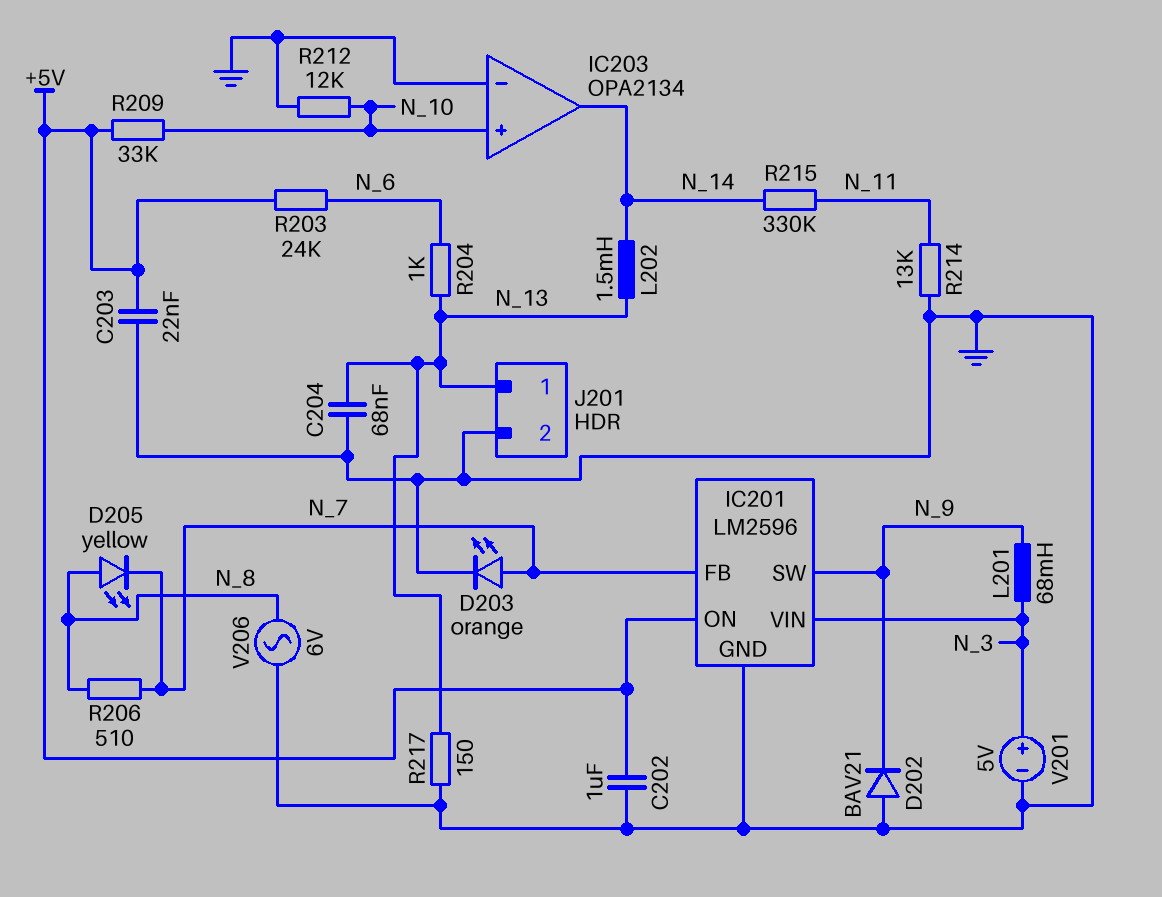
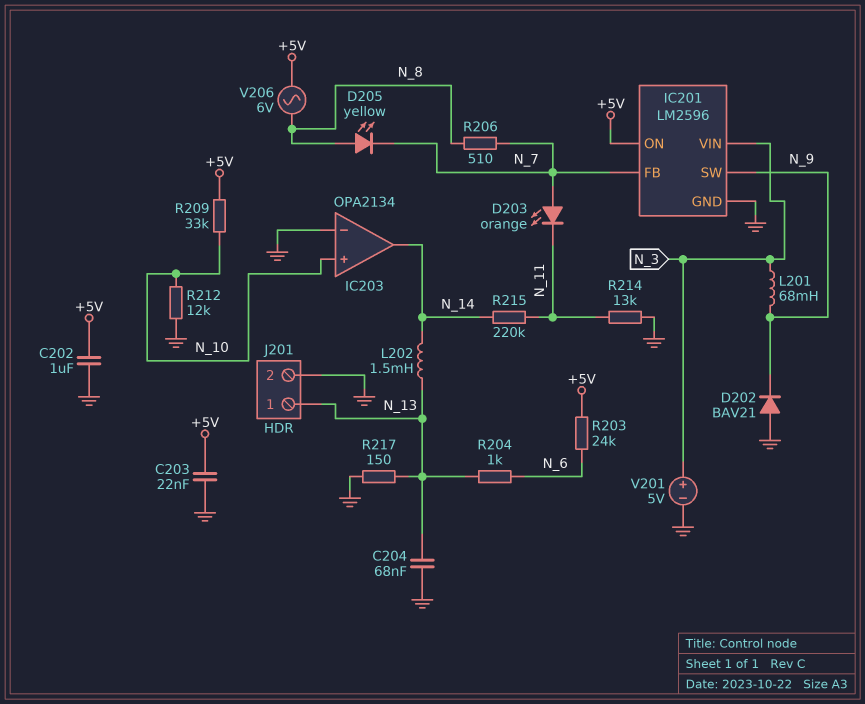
D203: LED orange (A N_7, K GND) -> LED orange (A N_7, K N_11)
R215: 330k (N_11, N_14) -> 220k (N_11, N_14)
V206: AC 6V (GND, N_8) -> AC 6V (+5V, N_8)

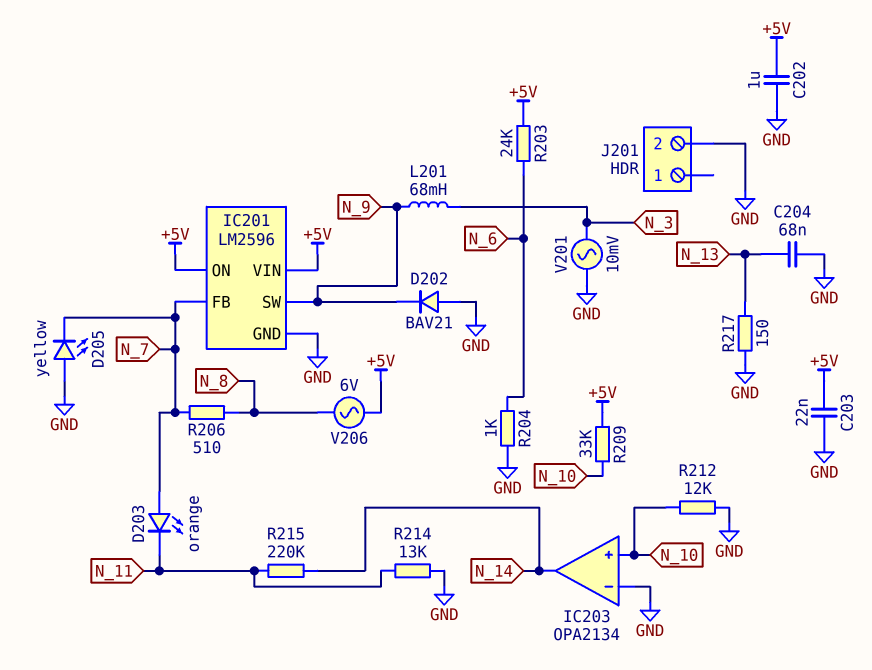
D205: LED yellow (A N_8, K N_7) -> LED yellow (A GND, K N_7)
IC201 pin VIN: N_3 -> +5V
J201 pin 1: N_13 -> none
L202: 1.5mH (N_13, N_14) -> none
R204: 1k (N_6, N_13) -> 1k (GND, N_6)
V201: 5V (plus N_3, minus GND) -> AC 10mV (GND, N_3)

